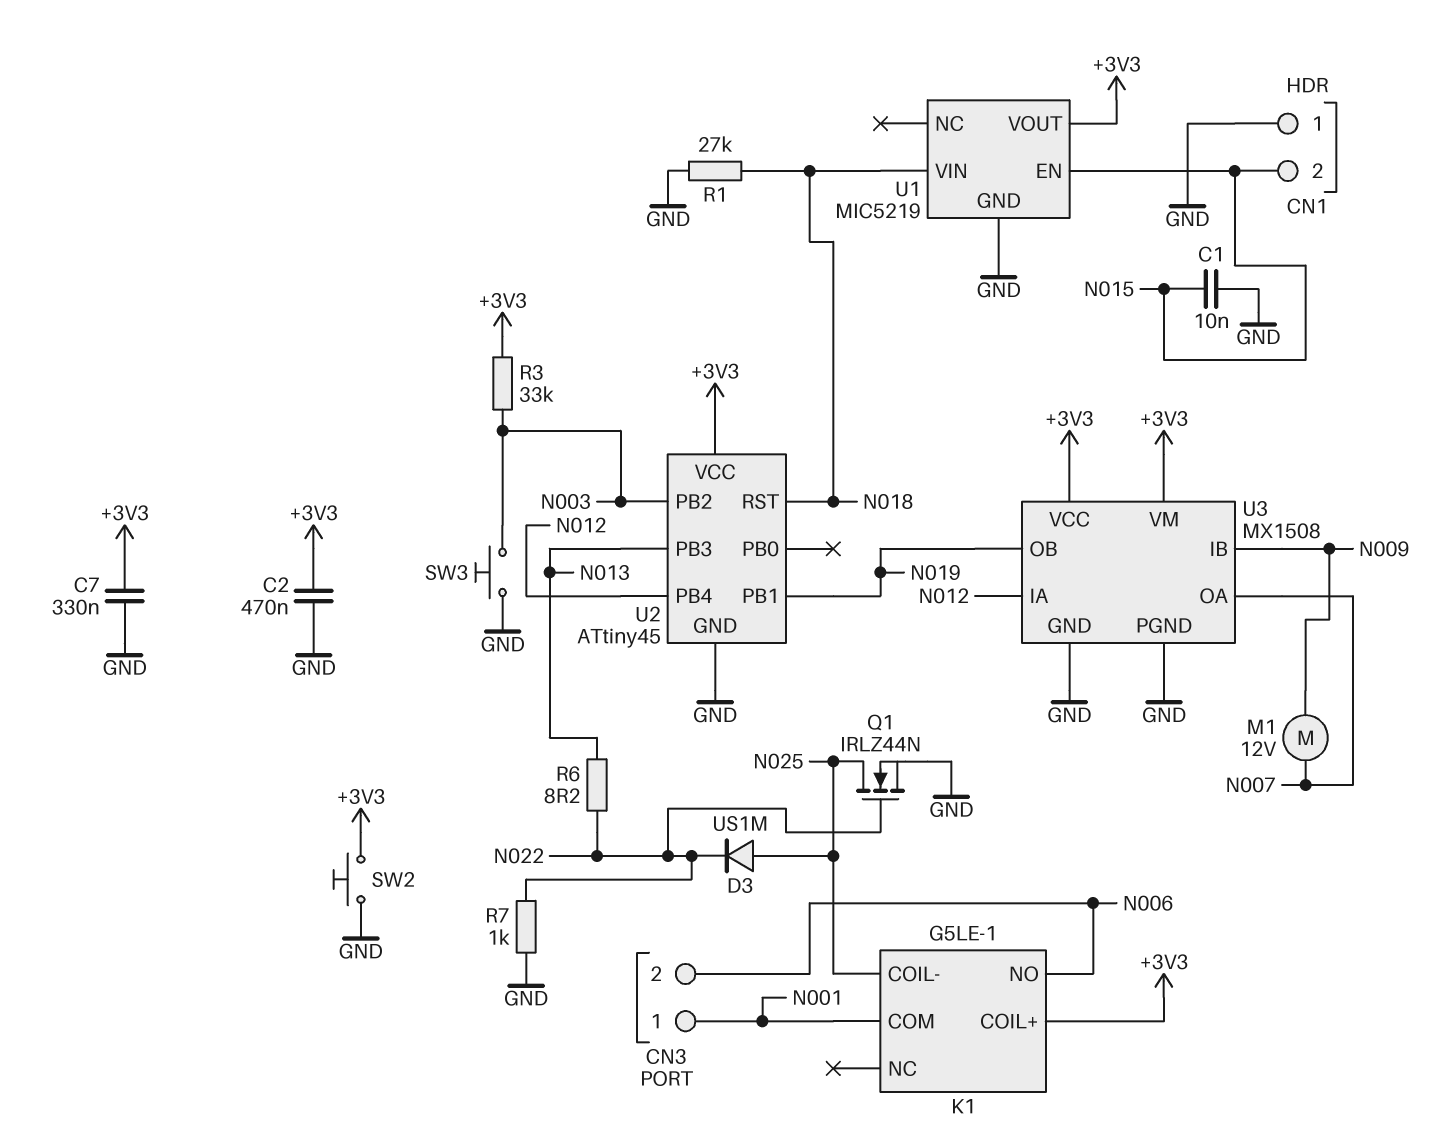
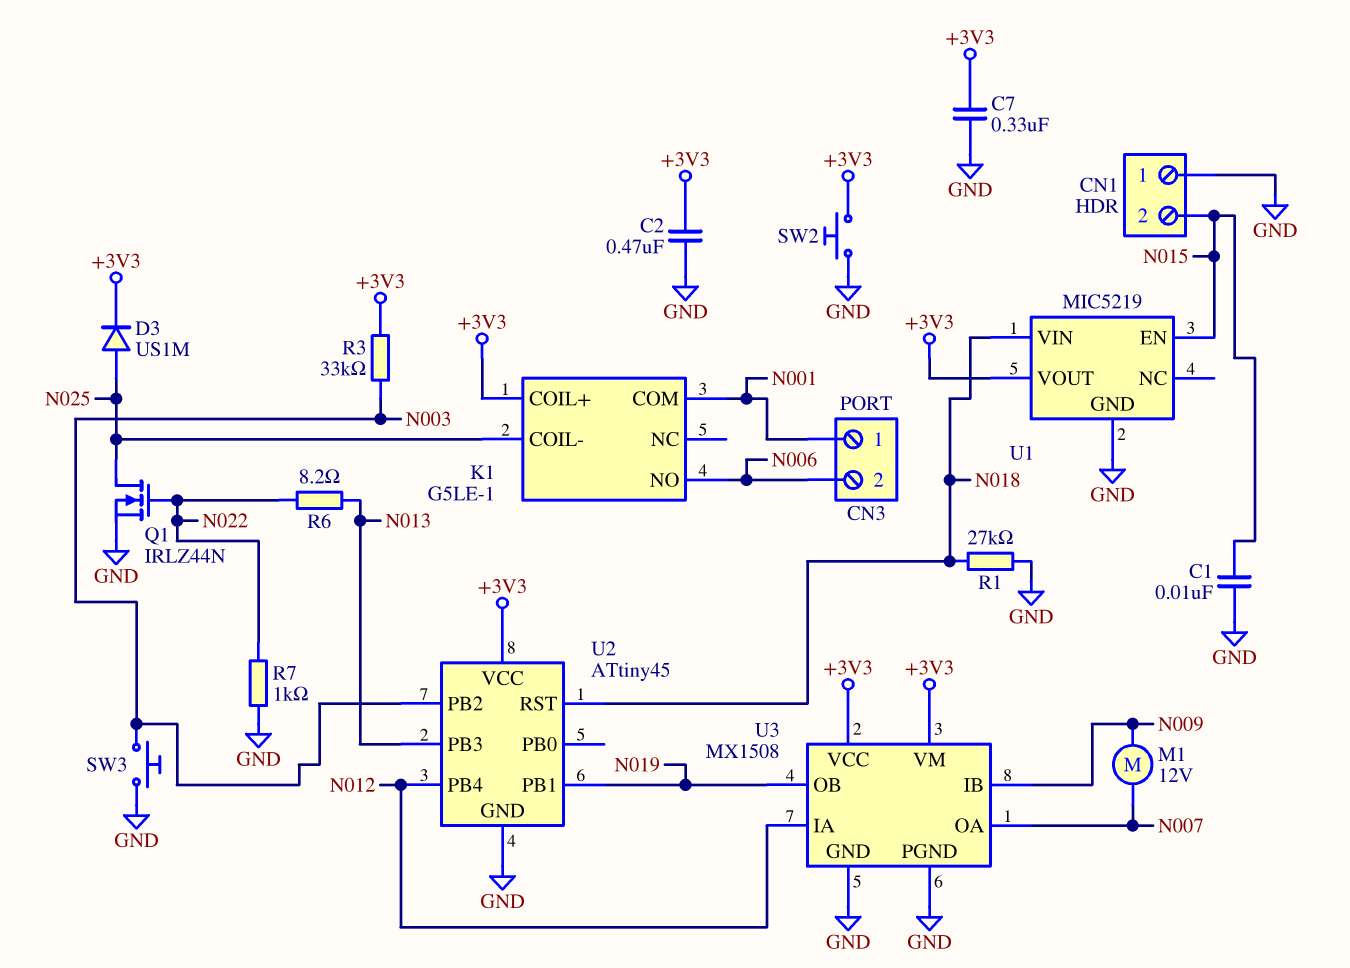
D3: diode US1M (A N025, K N022) -> diode US1M (A N025, K +3V3)

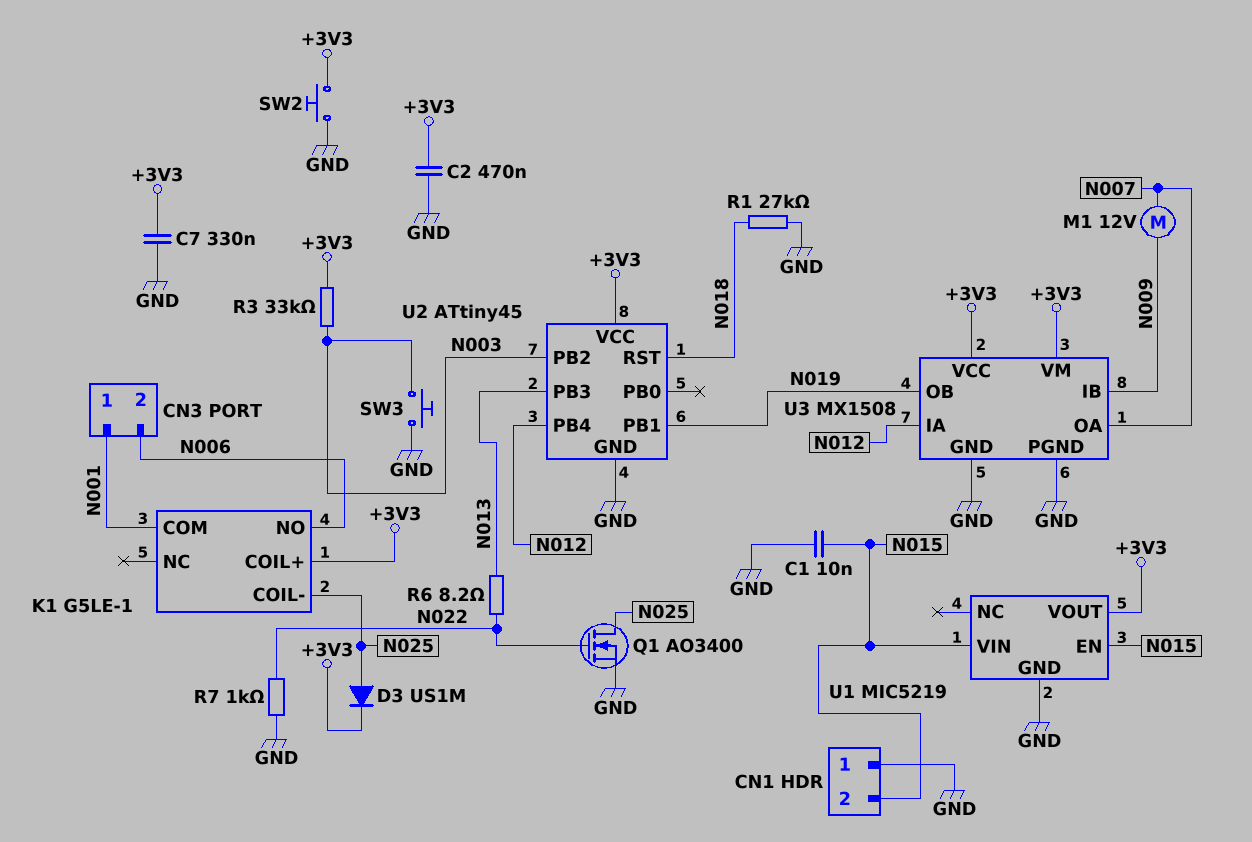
Q1: NMOS IRLZ44N (G N022, D N025, S GND) -> NMOS AO3400 (G N022, D N025, S GND)
U1 pin VIN: N018 -> N015

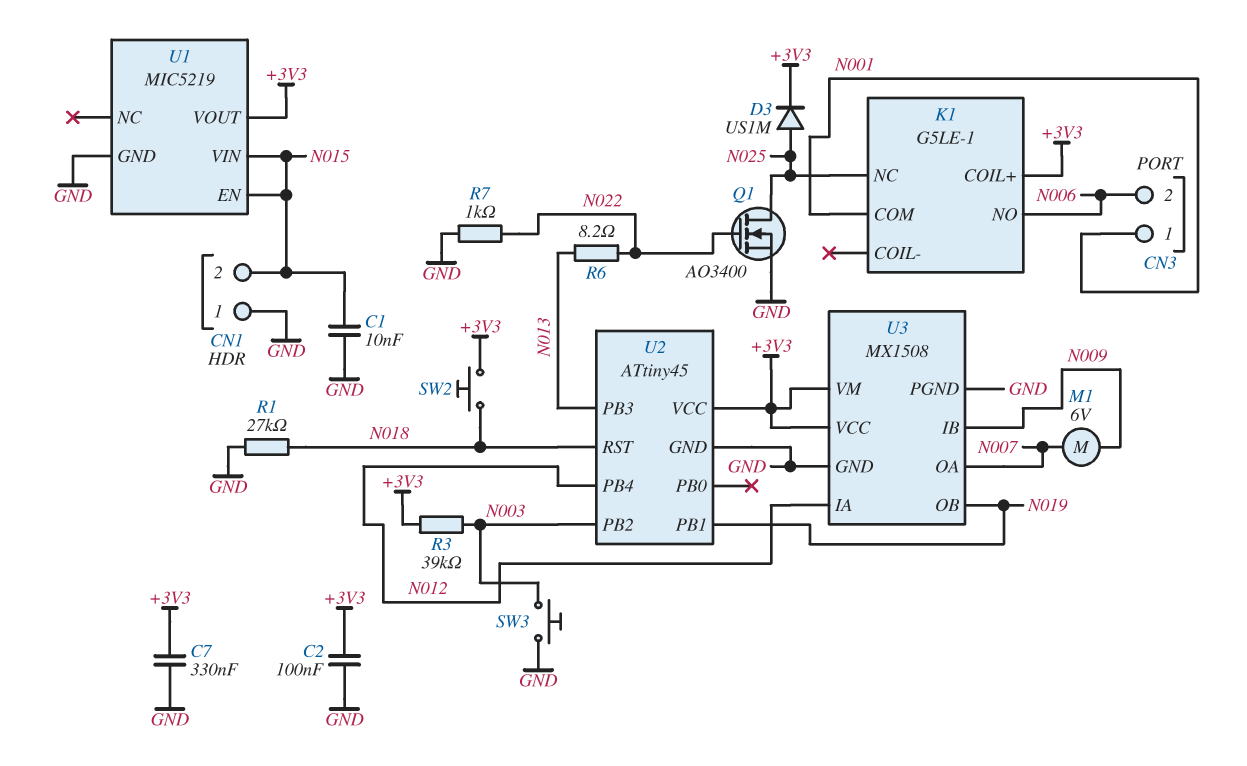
C2: 470nF (+3V3, GND) -> 100nF (+3V3, GND)
K1 pin COIL-: N025 -> none
K1 pin NC: none -> N025
M1: motor 12V (N007, N009) -> motor 6V (N007, N009)
R3: 33k (+3V3, N003) -> 39k (+3V3, N003)
SW2: button (+3V3, GND) -> button (+3V3, N018)

